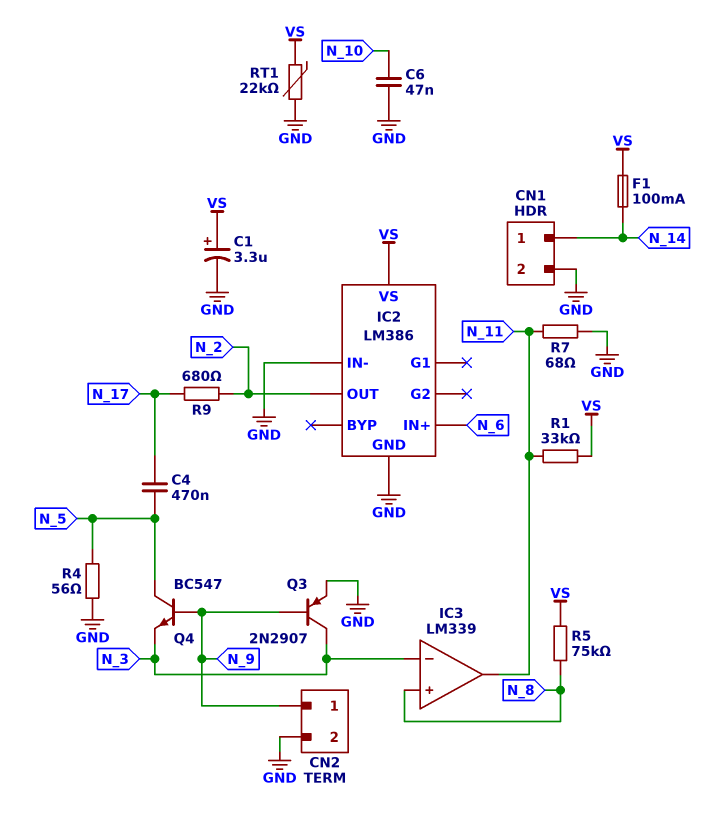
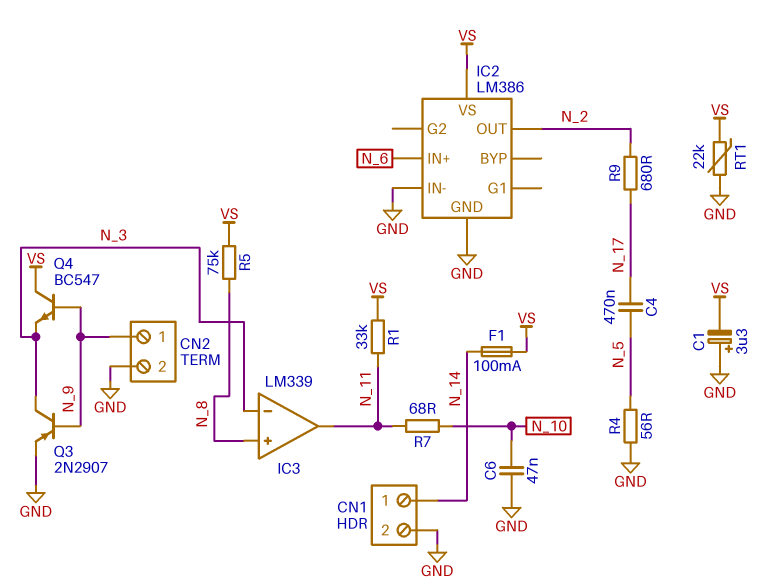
C1: 3.3uF (plus VS, minus GND) -> 3.3uF (plus GND, minus VS)
Q4: NPN BC547 (B N_9, C N_5, E N_3) -> NPN BC547 (B N_9, C VS, E N_3)
R7: 68 (GND, N_11) -> 68 (N_10, N_11)

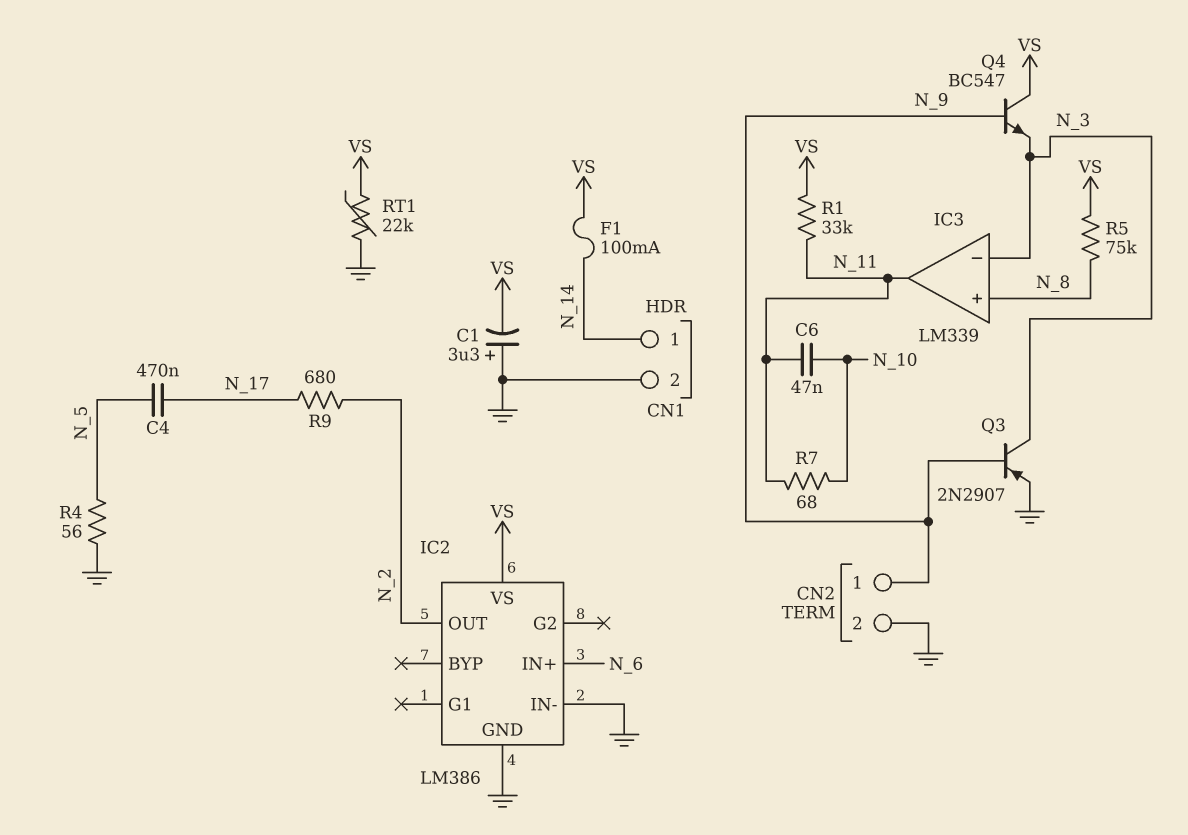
C6: 47nF (GND, N_10) -> 47nF (N_10, N_11)

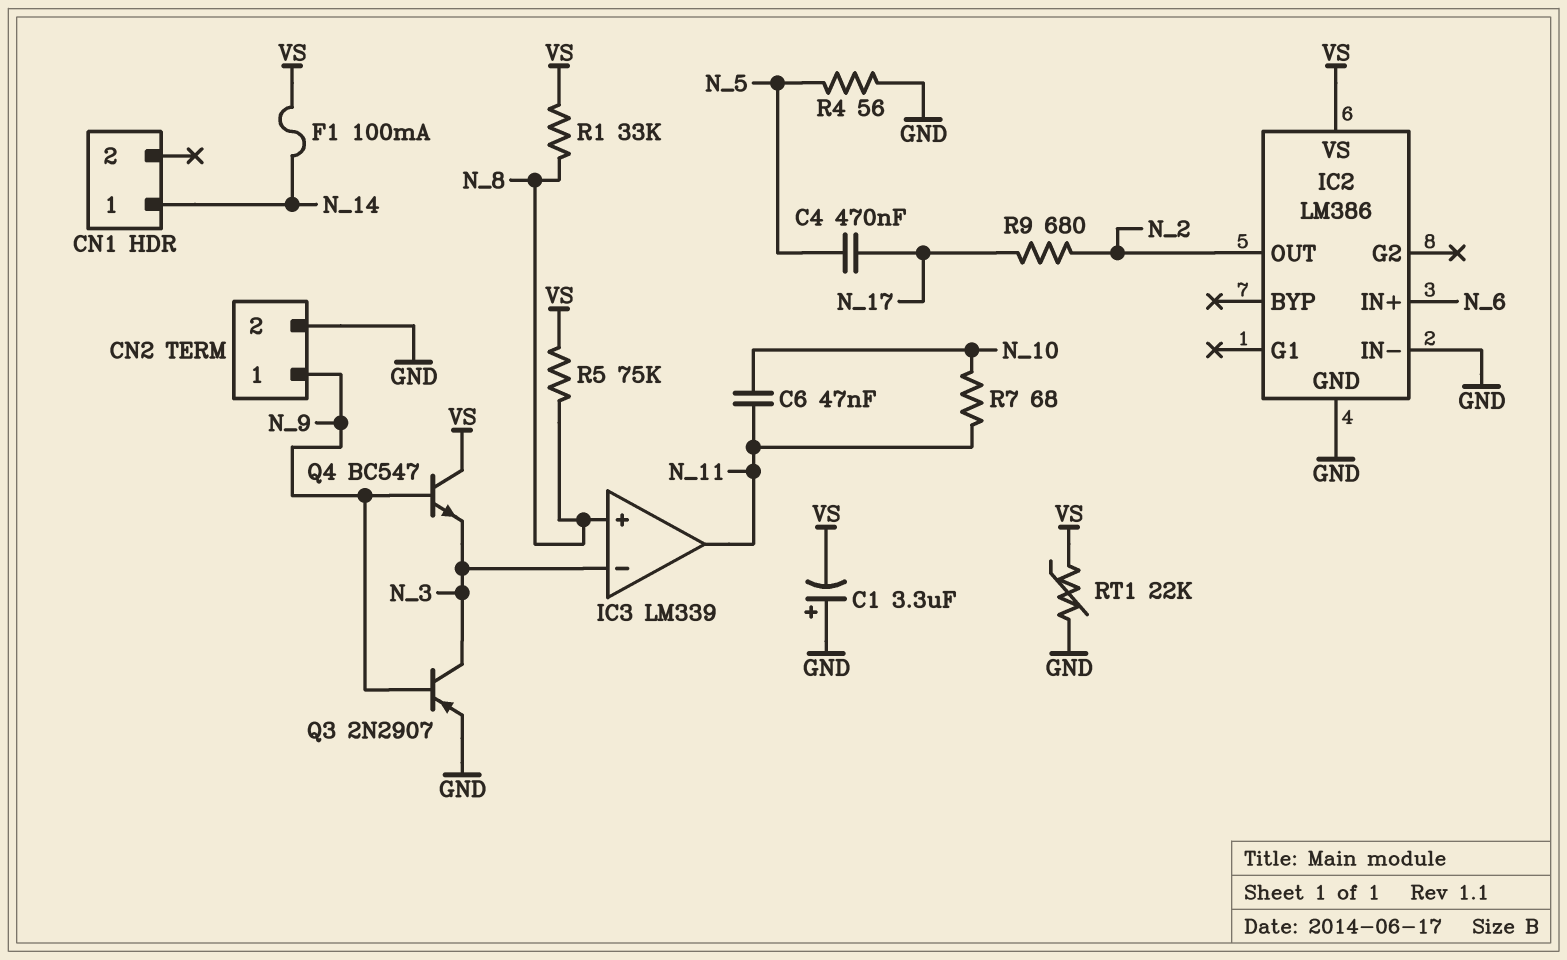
CN1 pin 2: GND -> none
R1: 33k (N_11, VS) -> 33k (N_8, VS)

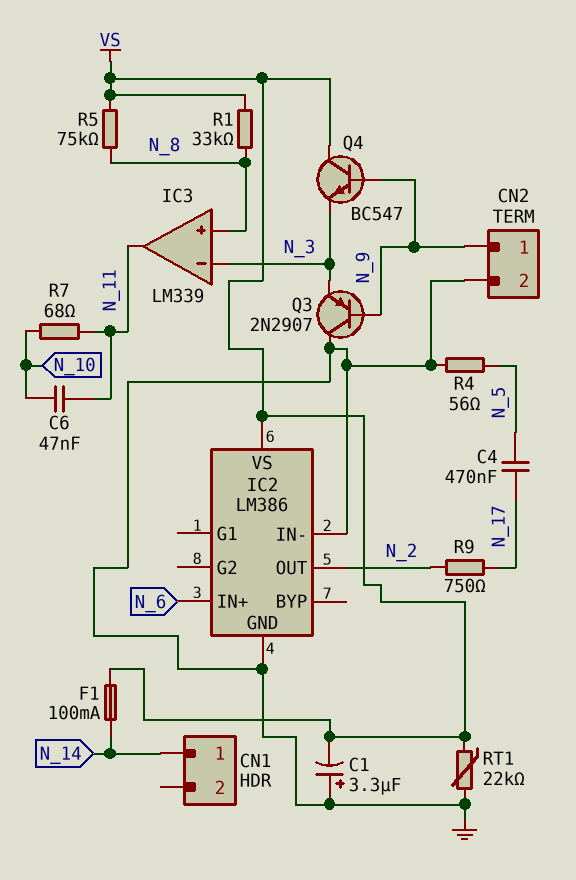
Q3: PNP 2N2907 (B N_9, C N_3, E GND) -> PNP 2N2907 (B N_9, C GND, E N_3)
R9: 680 (N_2, N_17) -> 750 (N_2, N_17)

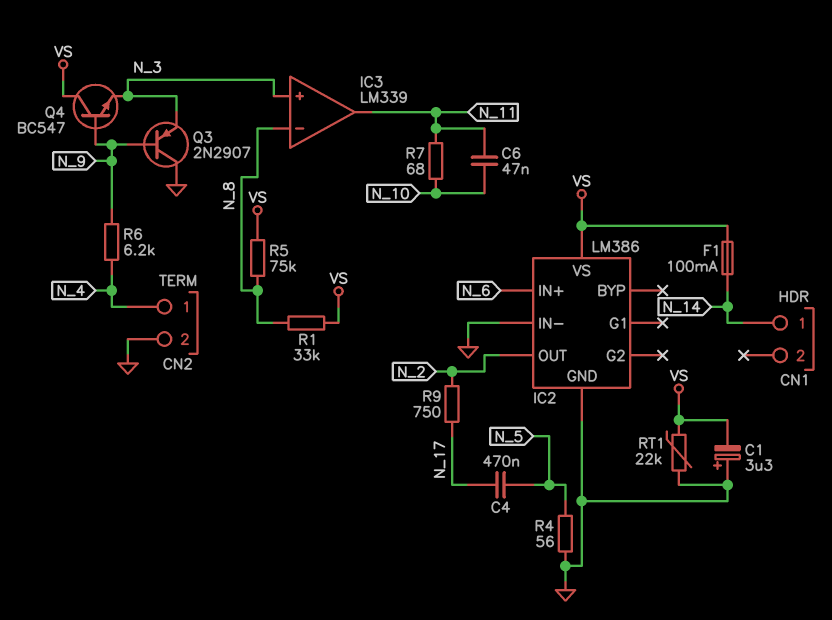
CN2 pin 1: N_9 -> N_4
IC3 pin in+: N_8 -> N_3
IC3 pin in-: N_3 -> N_8
R6: none -> 6.2k (N_4, N_9)

